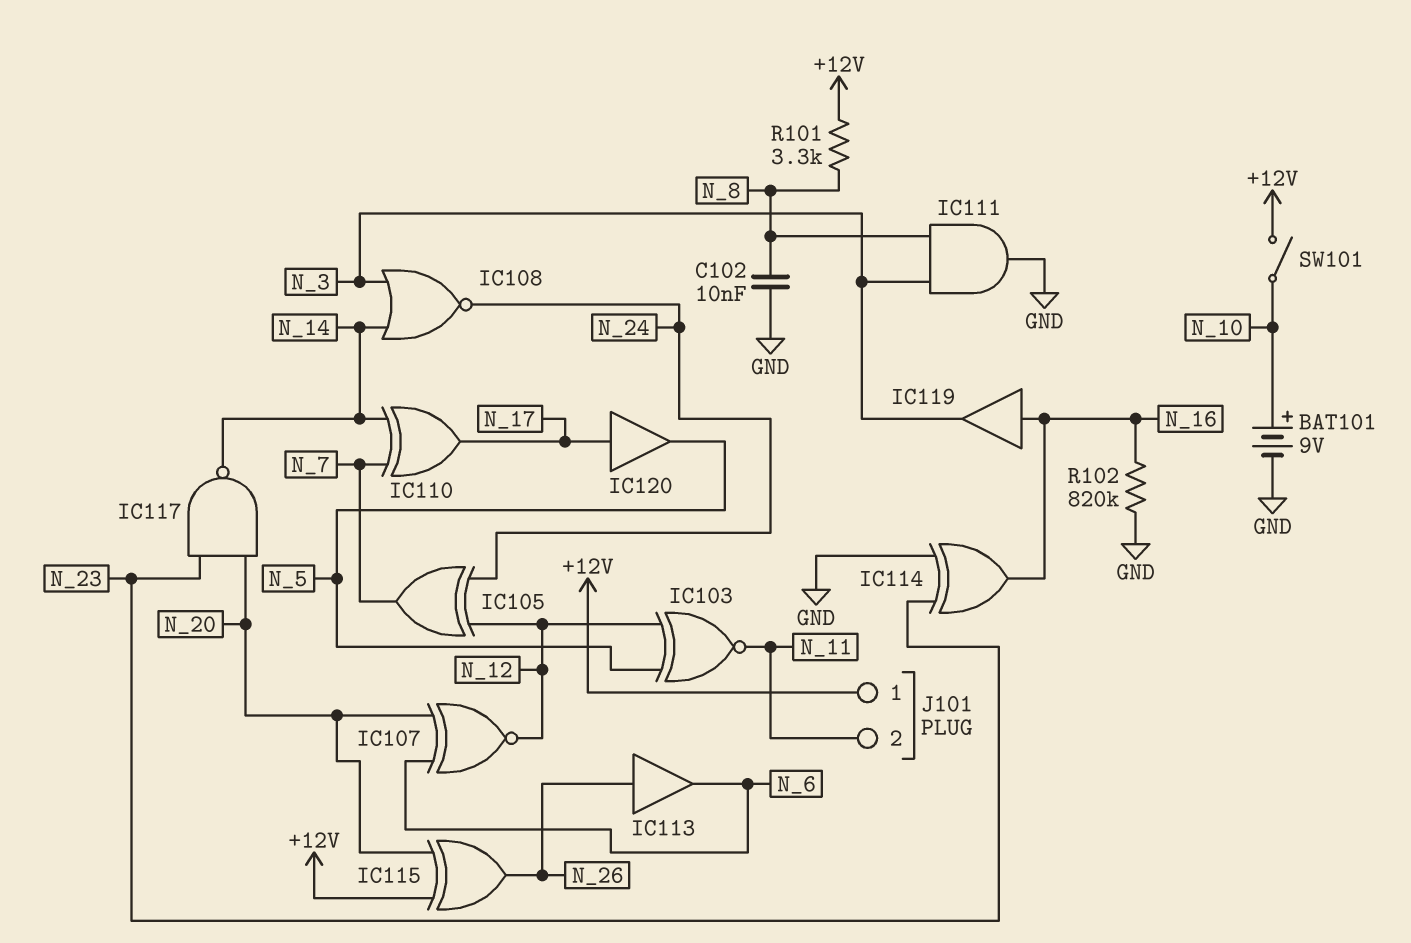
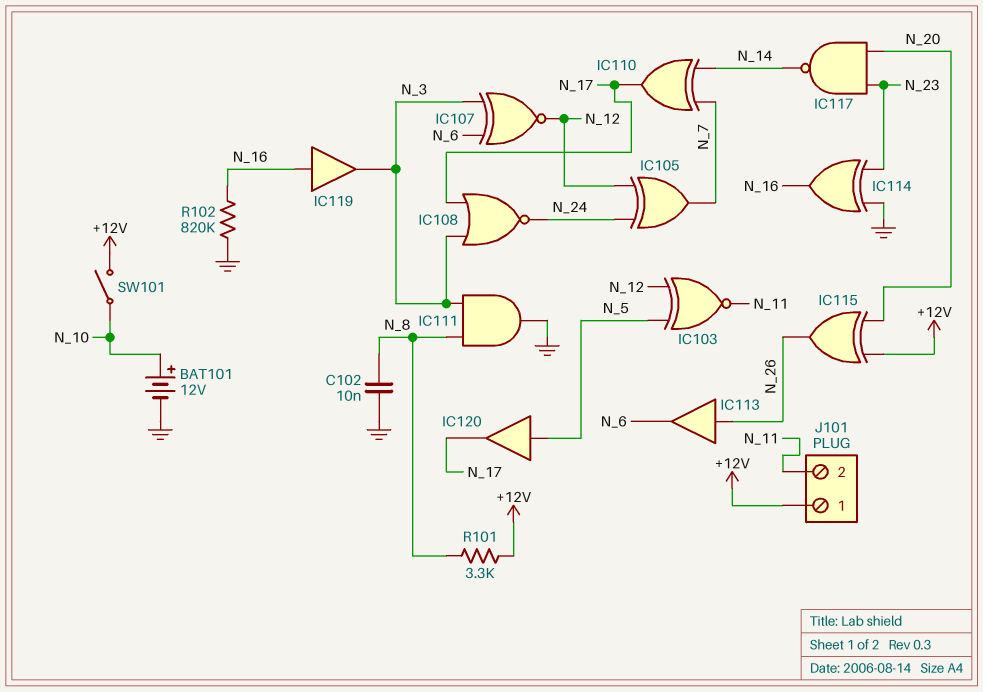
BAT101: 9V (plus N_10, minus GND) -> 12V (plus N_10, minus GND)
IC107: XNOR (in N_6, in N_20, out N_12) -> XNOR (in N_3, in N_6, out N_12)
IC108: NOR (in N_3, in N_14, out N_24) -> NOR (in N_3, in N_17, out N_24)
IC120: buffer (in N_17, out N_5) -> buffer (in N_5, out N_17)

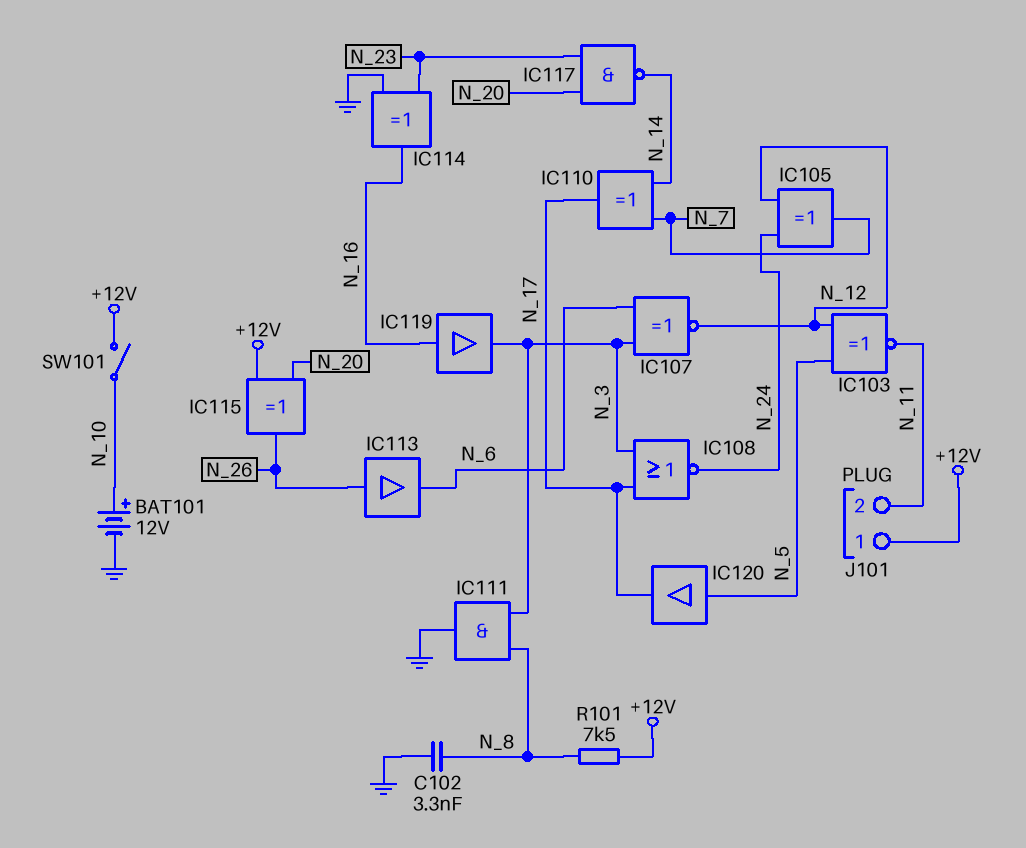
C102: 10nF (GND, N_8) -> 3.3nF (GND, N_8)
R101: 3.3k (+12V, N_8) -> 7.5k (+12V, N_8)
R102: 820k (GND, N_16) -> none

